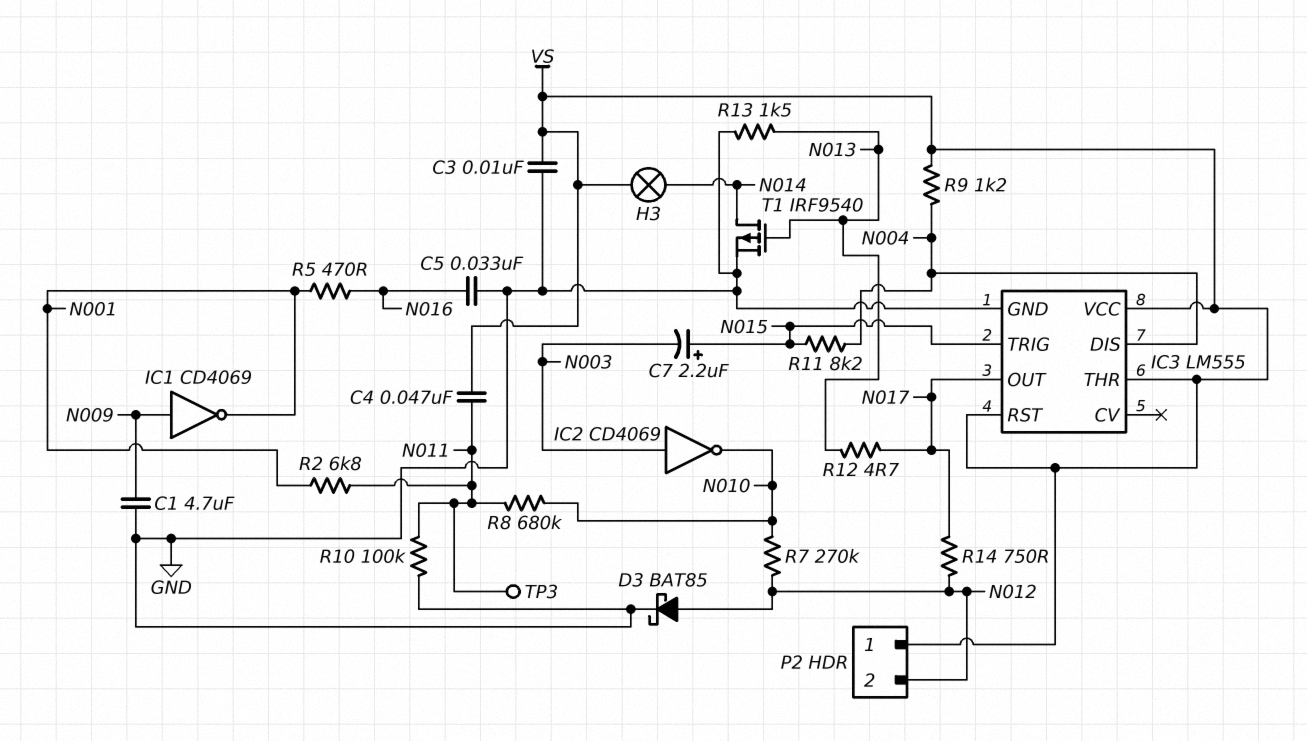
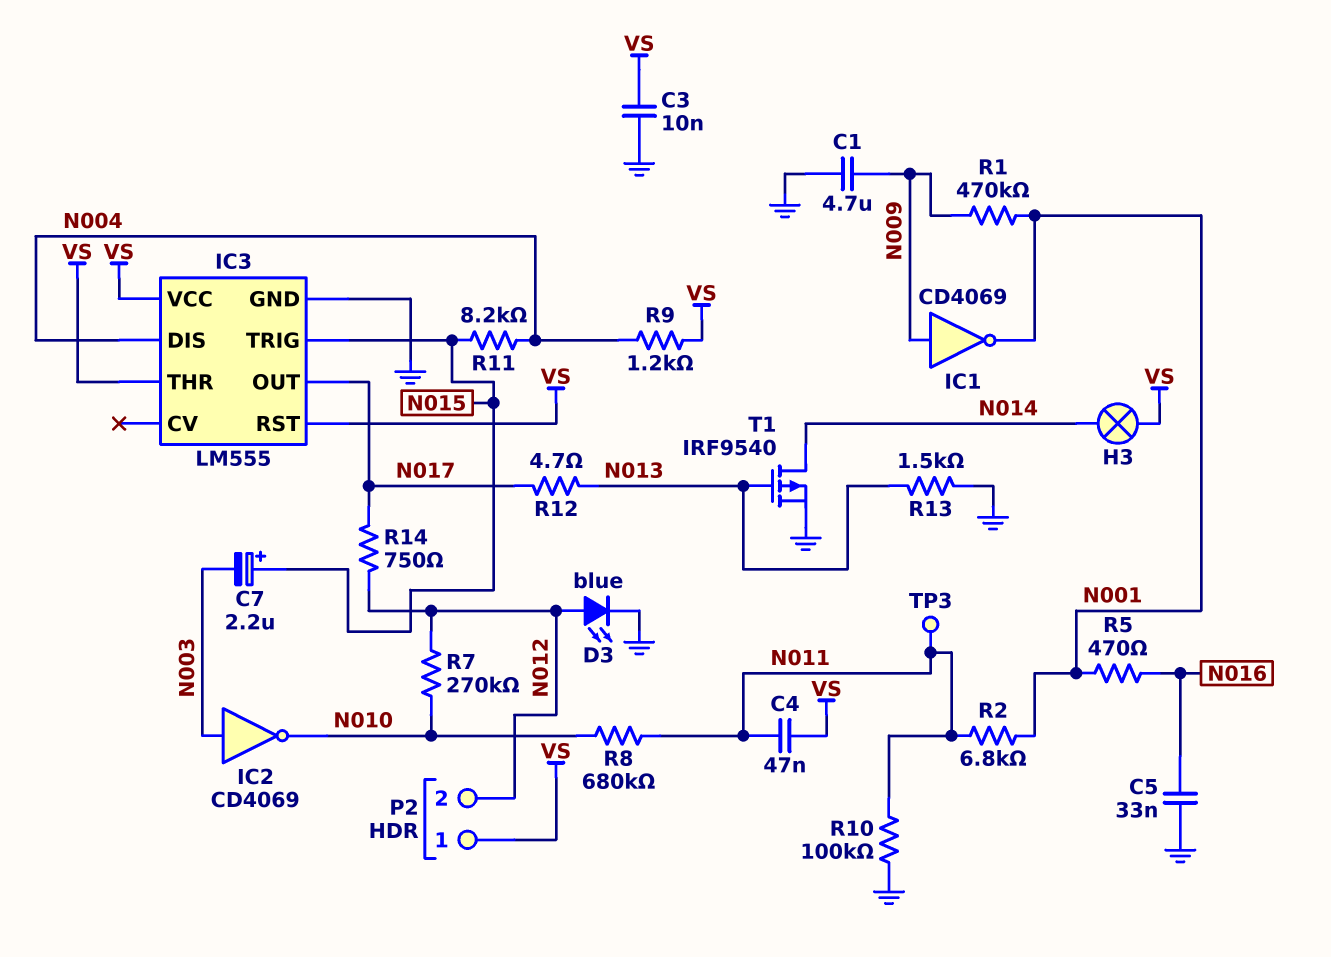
D3: schottky BAT85 (A N012, K GND) -> LED blue (A N012, K GND)
R1: none -> 470k (N001, N009)

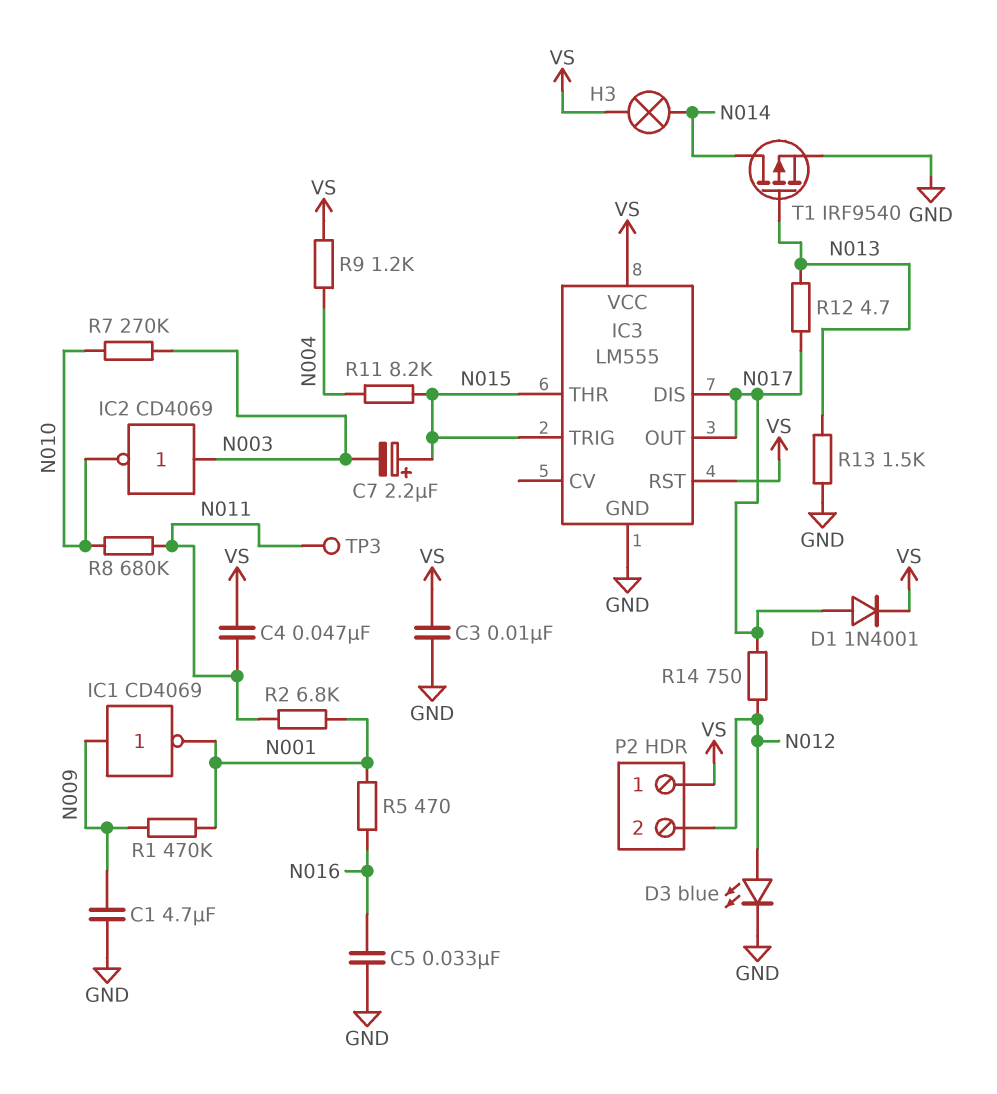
D1: none -> diode 1N4001 (A N017, K VS)
IC3 pin DIS: N004 -> N017
IC3 pin THR: VS -> N015
R7: 270k (N010, N012) -> 270k (N003, N010)
R10: 100k (GND, N011) -> none

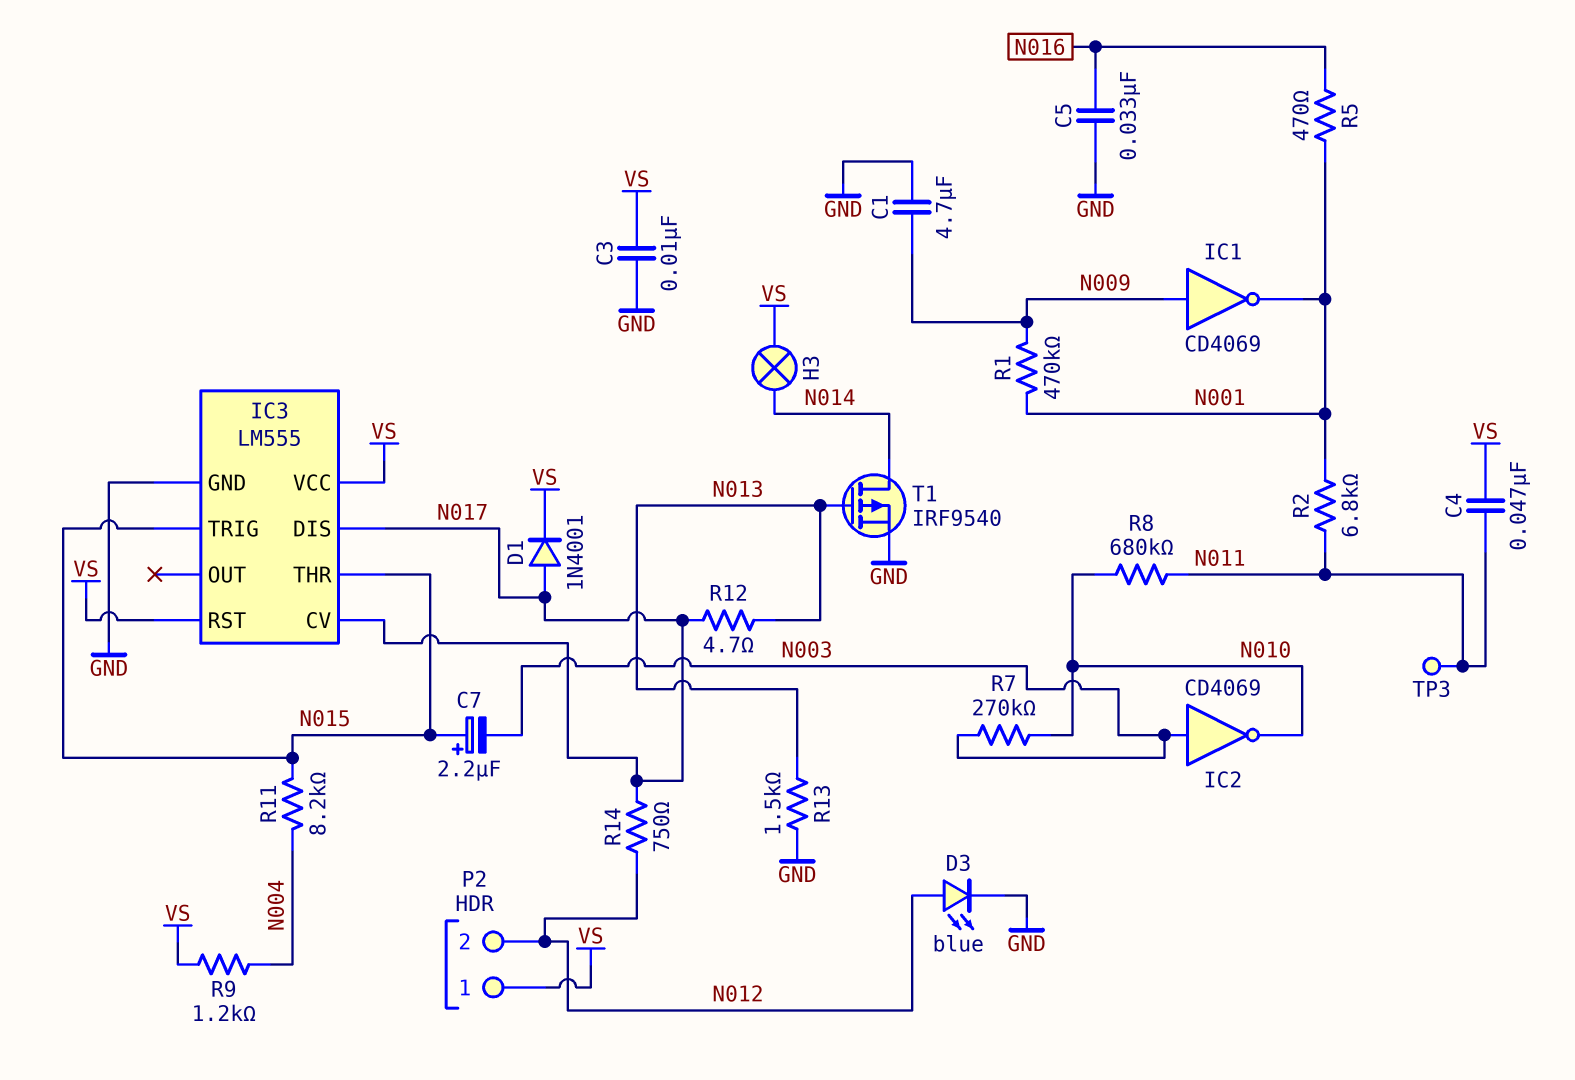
IC3 pin CV: none -> N017
IC3 pin OUT: N017 -> none

